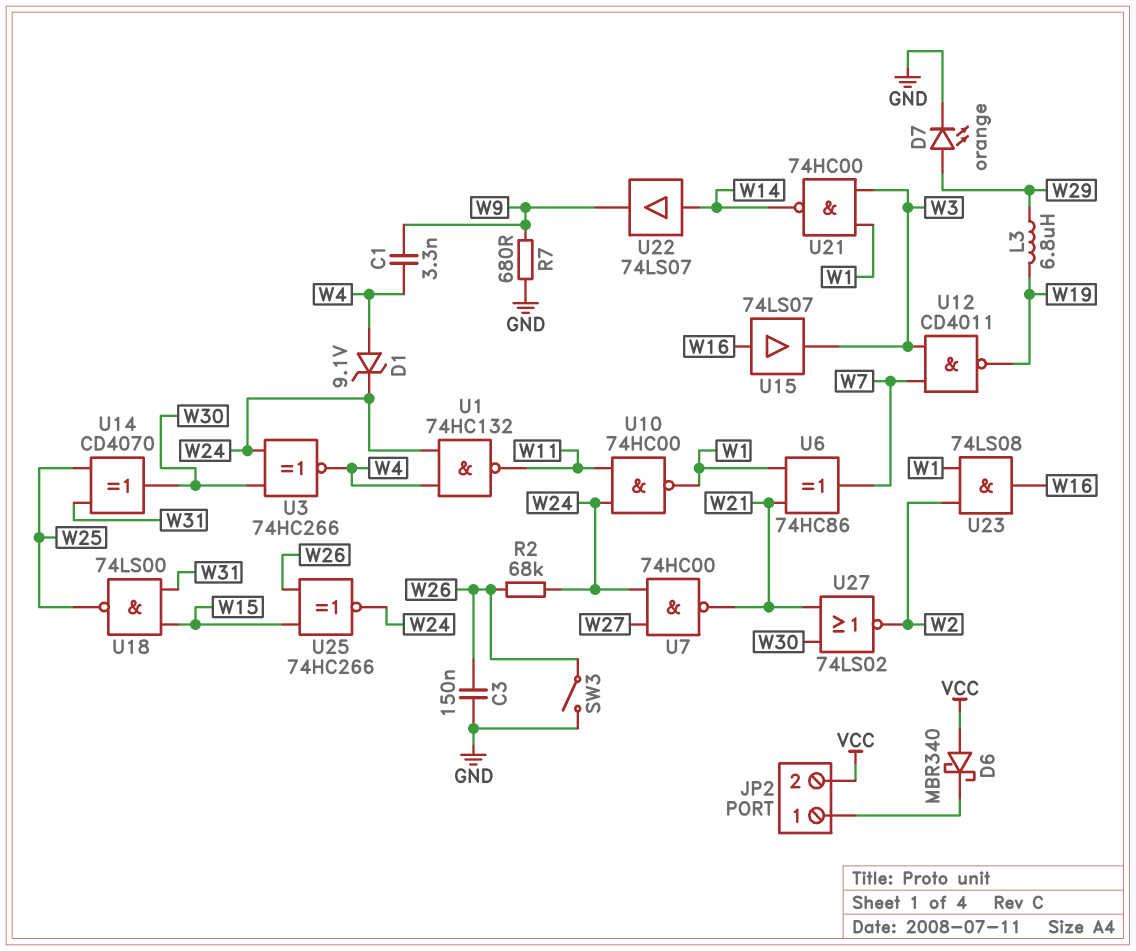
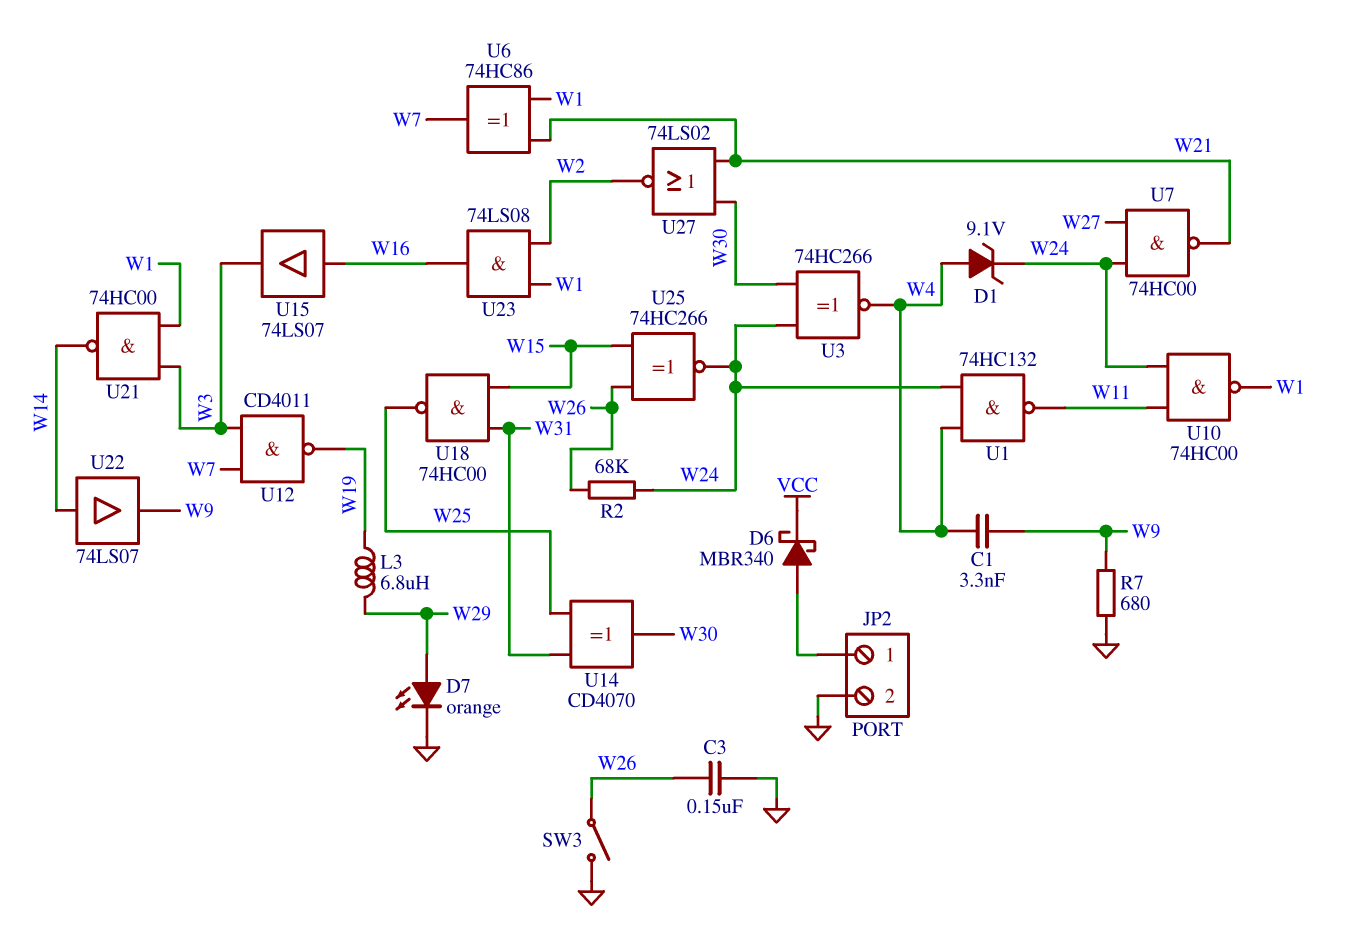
D6: schottky MBR340 (A VCC, K JP2/1) -> schottky MBR340 (A JP2/1, K VCC)
JP2 pin 2: VCC -> GND
U18: NAND 74LS00 (in W15, in W31, out W25) -> NAND 74HC00 (in W15, in W31, out W25)

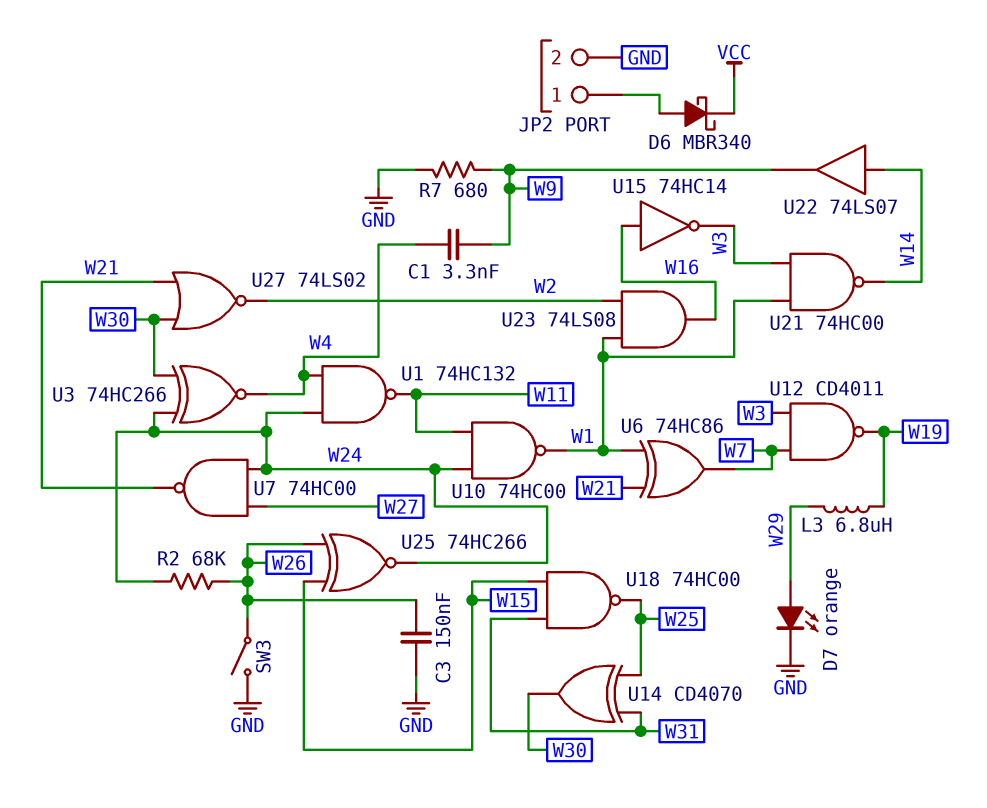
D1: zener 9.1V (A W4, K W24) -> none
U15: buffer 74LS07 (in W16, out W3) -> NOT 74HC14 (in W16, out W3)

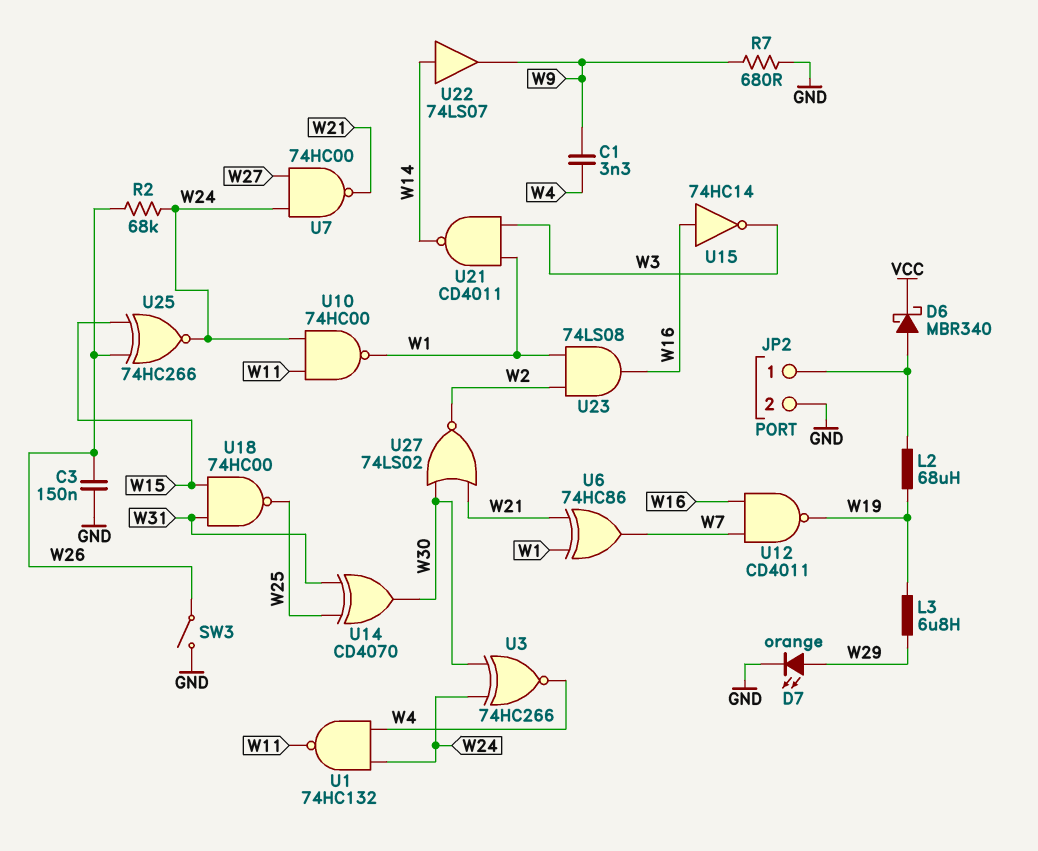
L2: none -> 68uH (JP2/1, W19)
U12: NAND CD4011 (in W3, in W7, out W19) -> NAND CD4011 (in W7, in W16, out W19)
U21: NAND 74HC00 (in W1, in W3, out W14) -> NAND CD4011 (in W1, in W3, out W14)

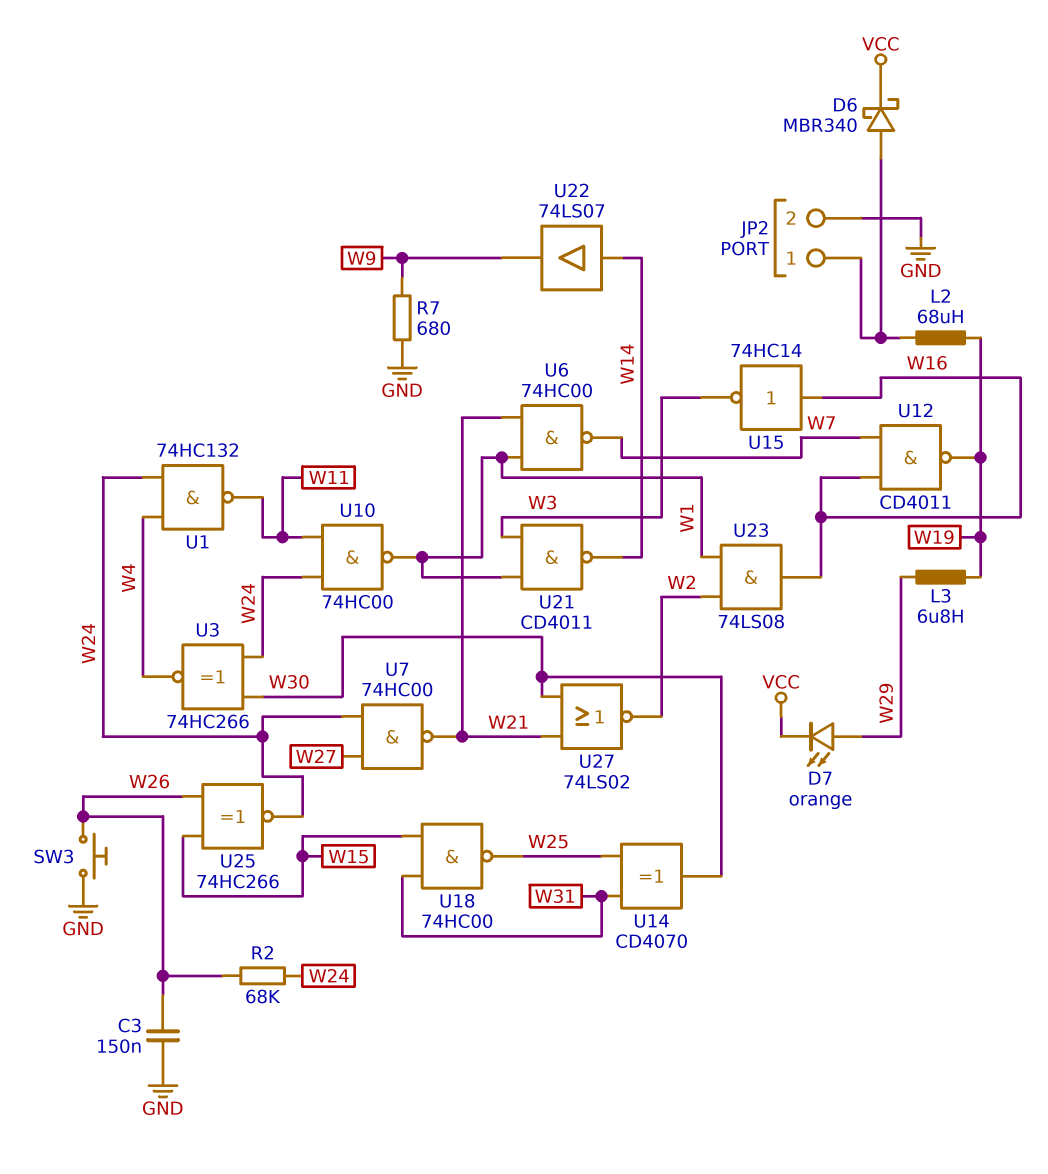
C1: 3.3nF (W4, W9) -> none
D7: LED orange (A W29, K GND) -> LED orange (A W29, K VCC)
SW3: switch (GND, W26) -> button (GND, W26)
U6: XOR 74HC86 (in W1, in W21, out W7) -> NAND 74HC00 (in W1, in W21, out W7)

